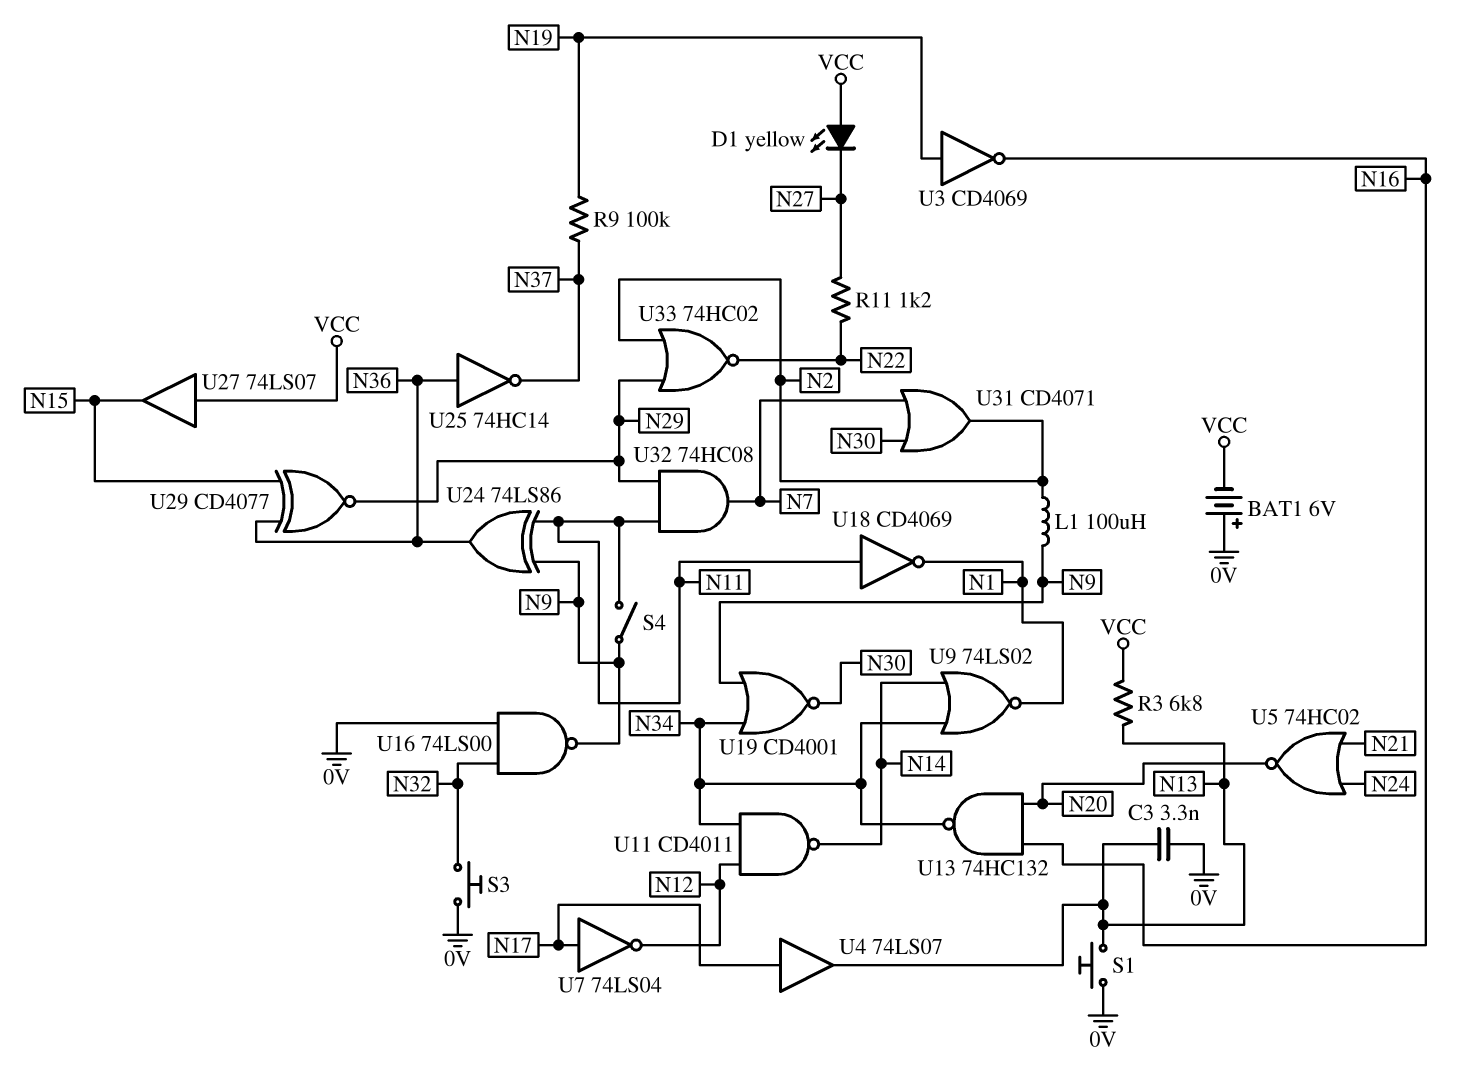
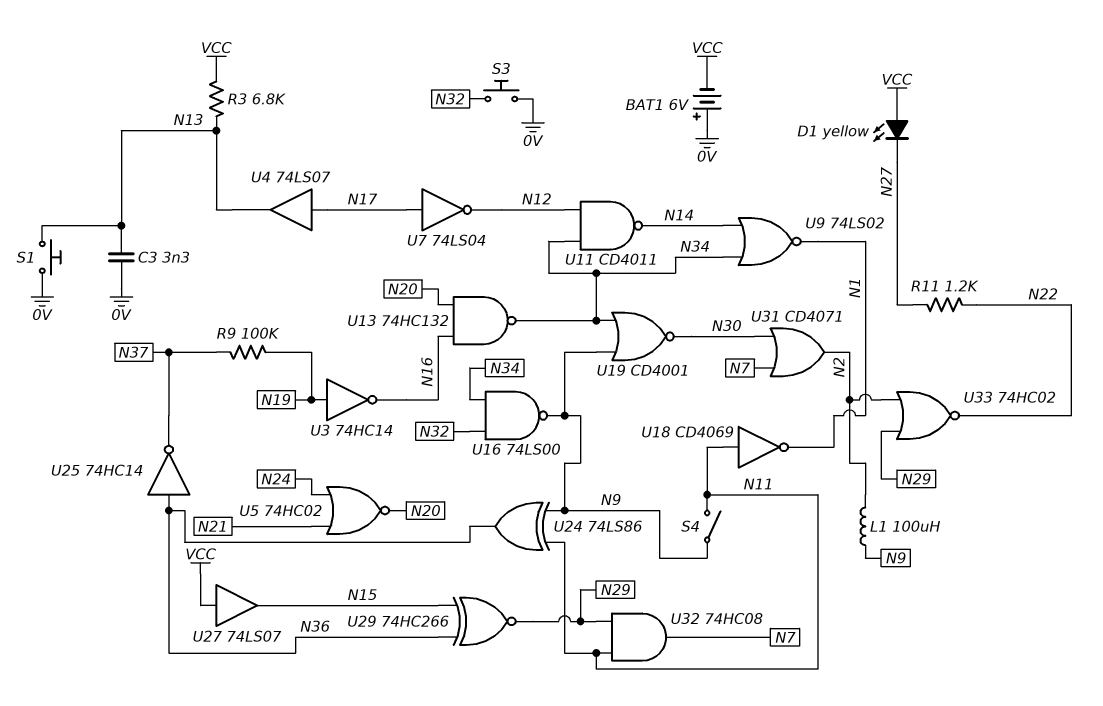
U3: NOT CD4069 (in N19, out N16) -> NOT 74HC14 (in N19, out N16)
U16: NAND 74LS00 (in 0V, in N32, out N9) -> NAND 74LS00 (in N32, in N34, out N9)
U29: XNOR CD4077 (in N15, in N36, out N29) -> XNOR 74HC266 (in N15, in N36, out N29)

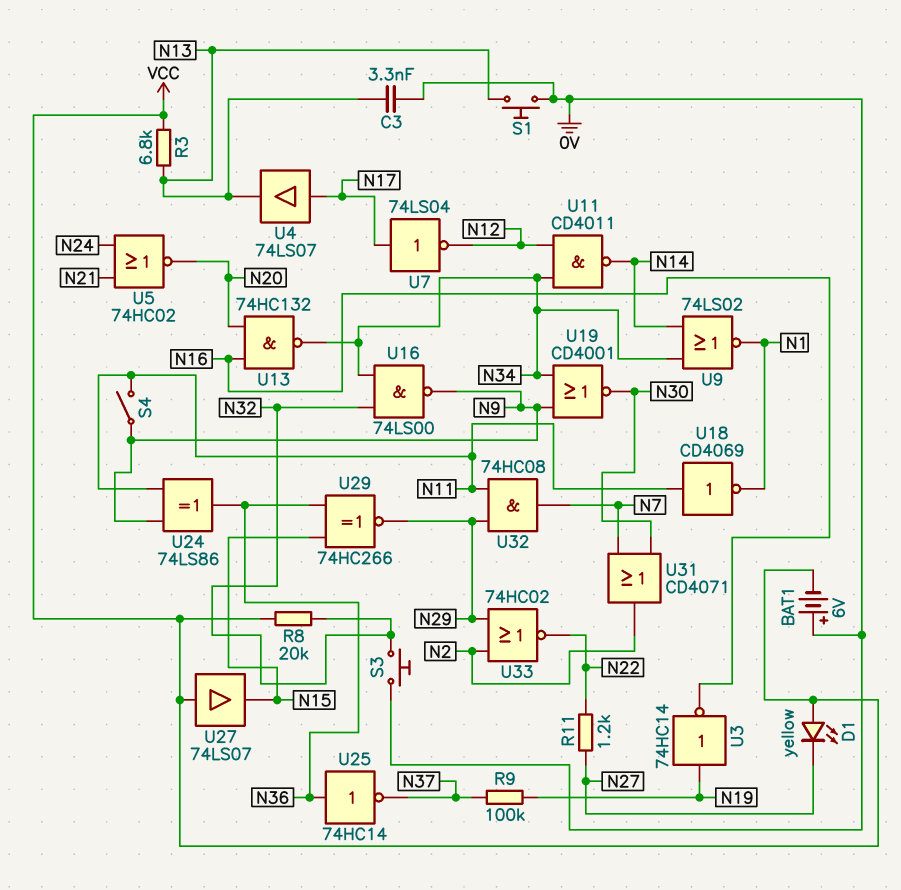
L1: 100uH (N2, N9) -> none
R8: none -> 20k (N32, VCC)

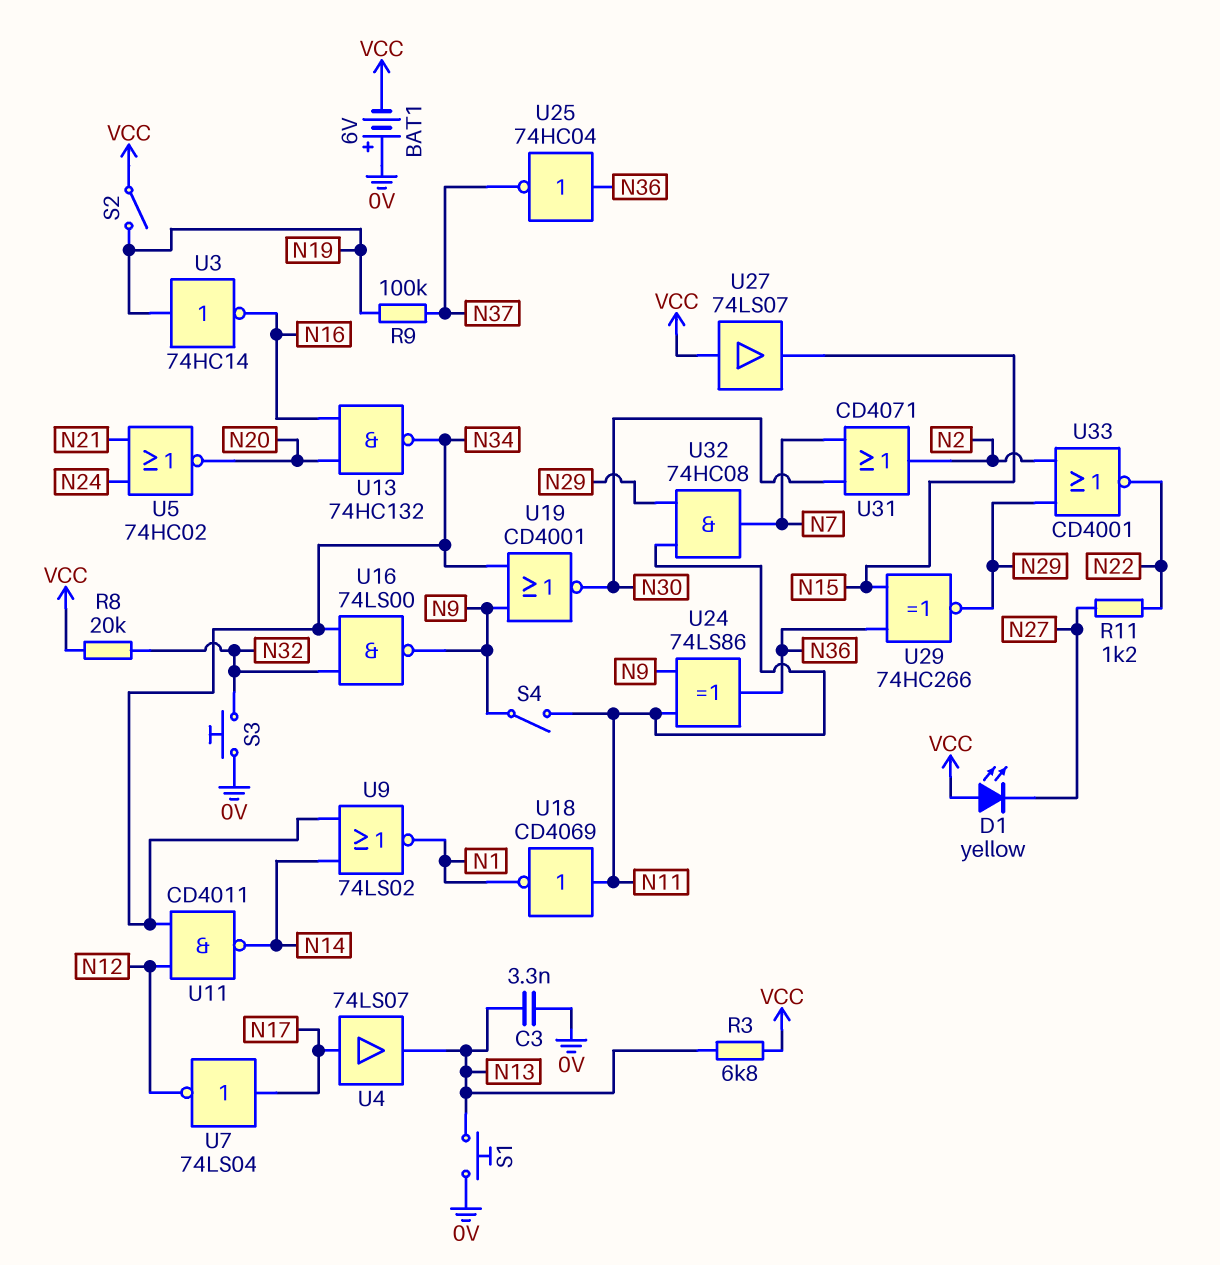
S2: none -> switch (N19, VCC)
U25: NOT 74HC14 (in N36, out N37) -> NOT 74HC04 (in N36, out N37)
U33: NOR 74HC02 (in N2, in N29, out N22) -> NOR CD4001 (in N2, in N29, out N22)

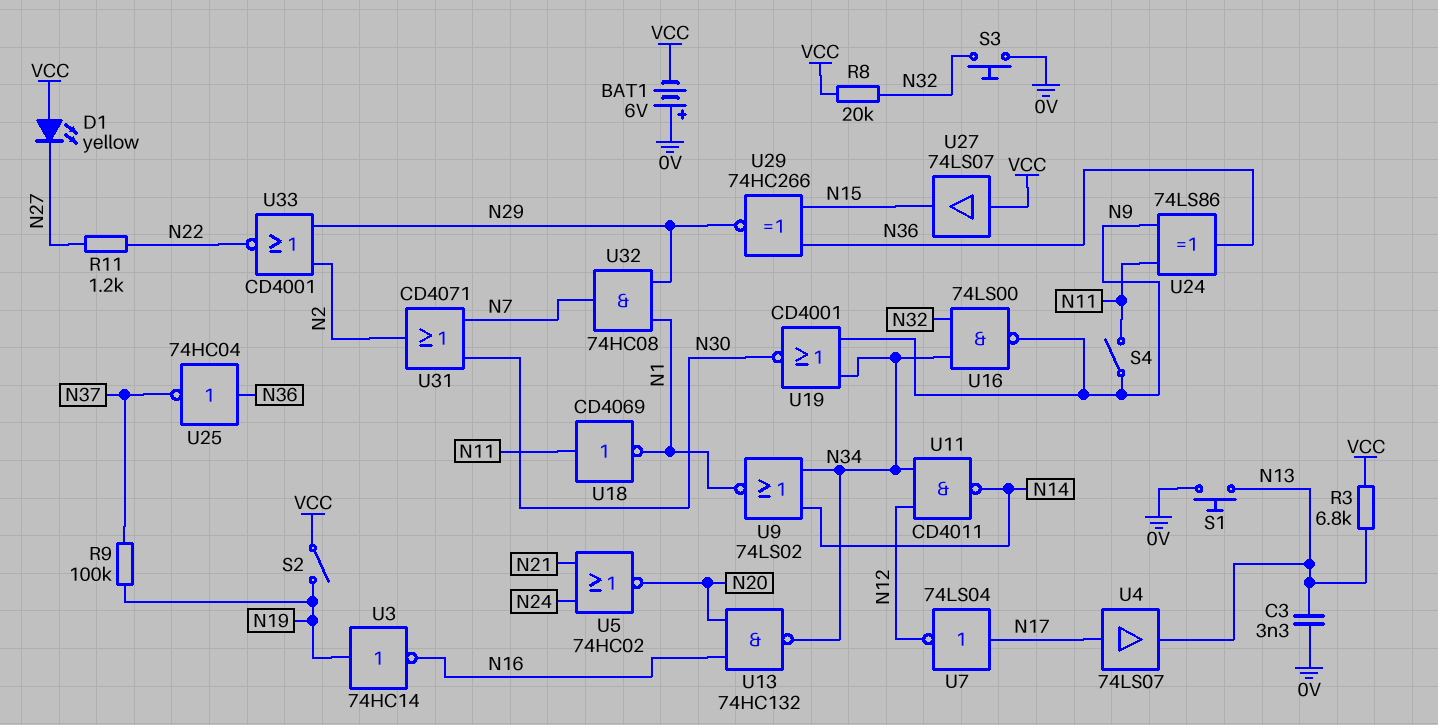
U32: AND 74HC08 (in N11, in N29, out N7) -> AND 74HC08 (in N1, in N29, out N7)

